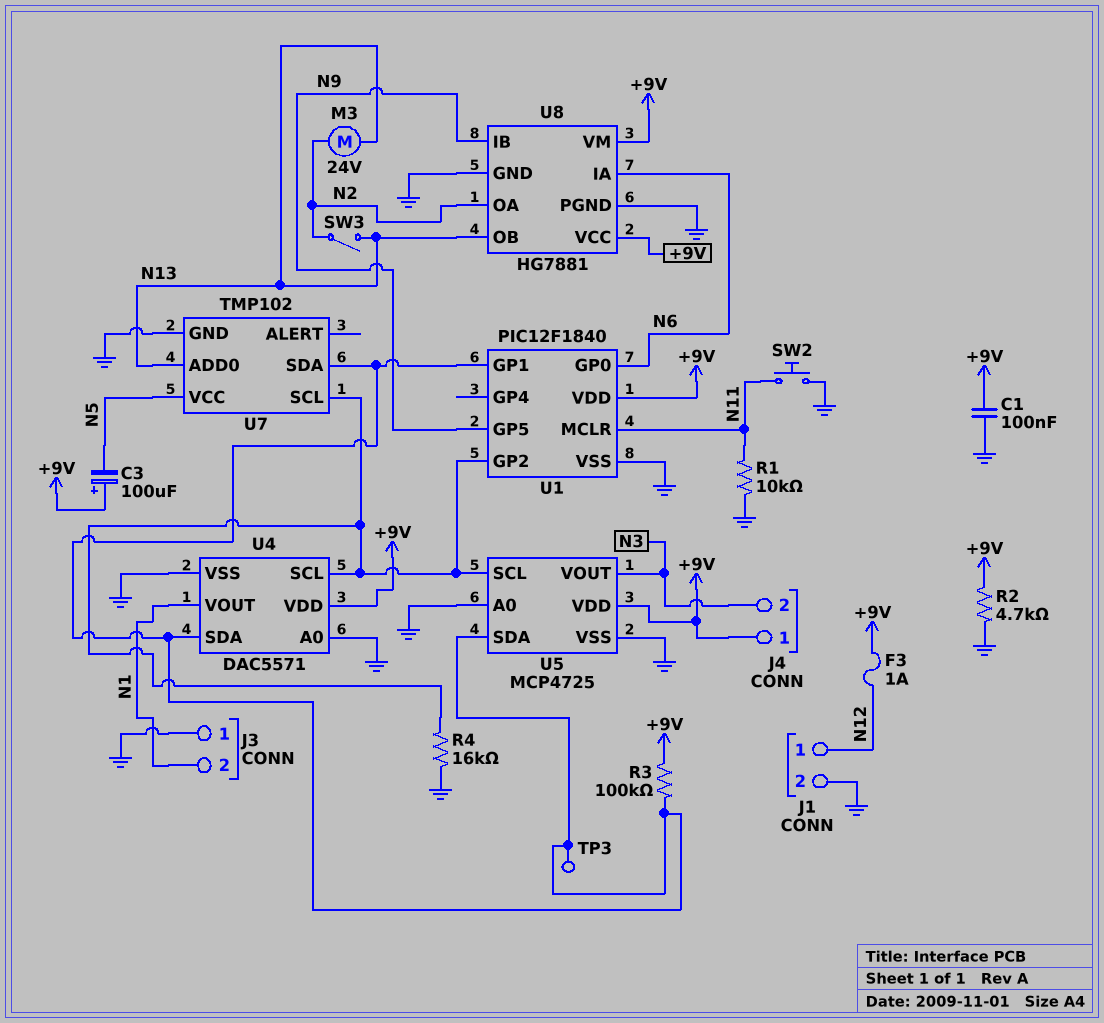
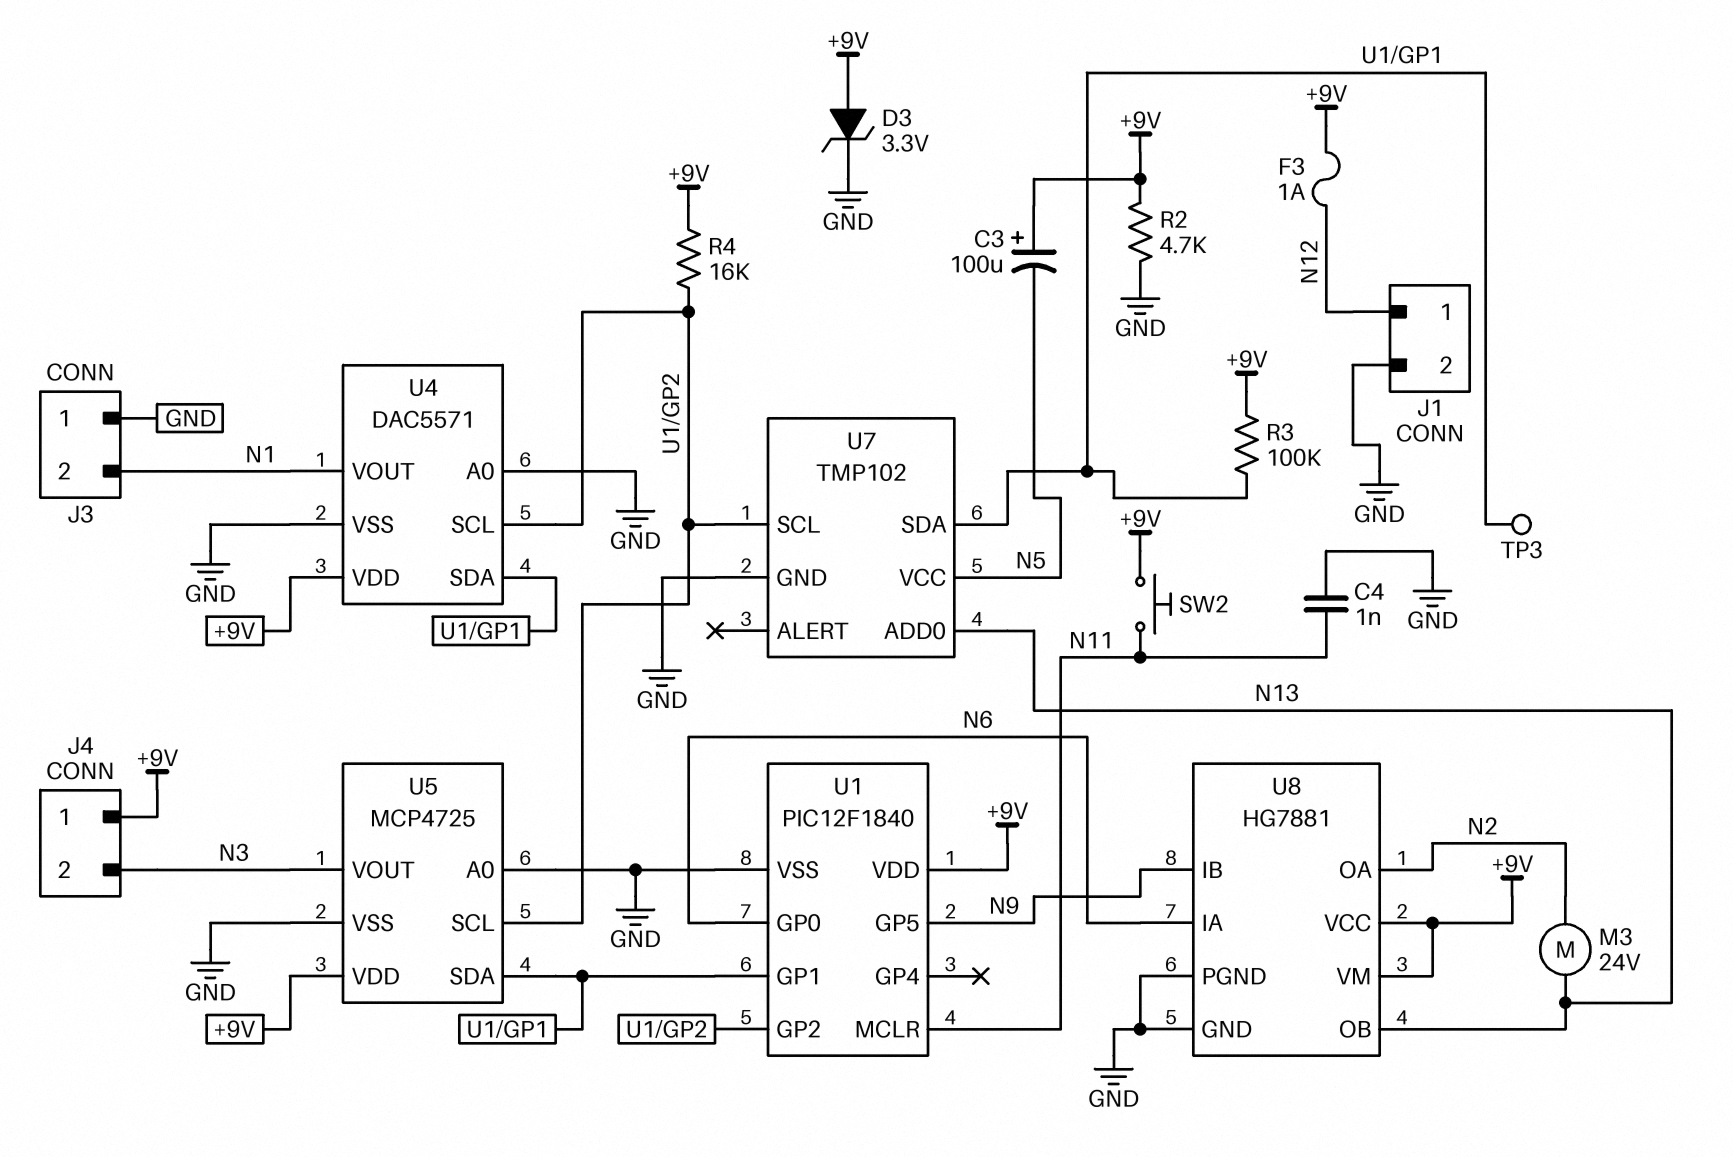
C1: 100nF (+9V, GND) -> none
C4: none -> 1nF (GND, N11)
D3: none -> zener 3.3V (A +9V, K GND)
R1: 10k (GND, N11) -> none
R4: 16k (GND, U1/GP2) -> 16k (+9V, U1/GP2)
SW2: button (GND, N11) -> button (+9V, N11)
SW3: switch (N2, N13) -> none

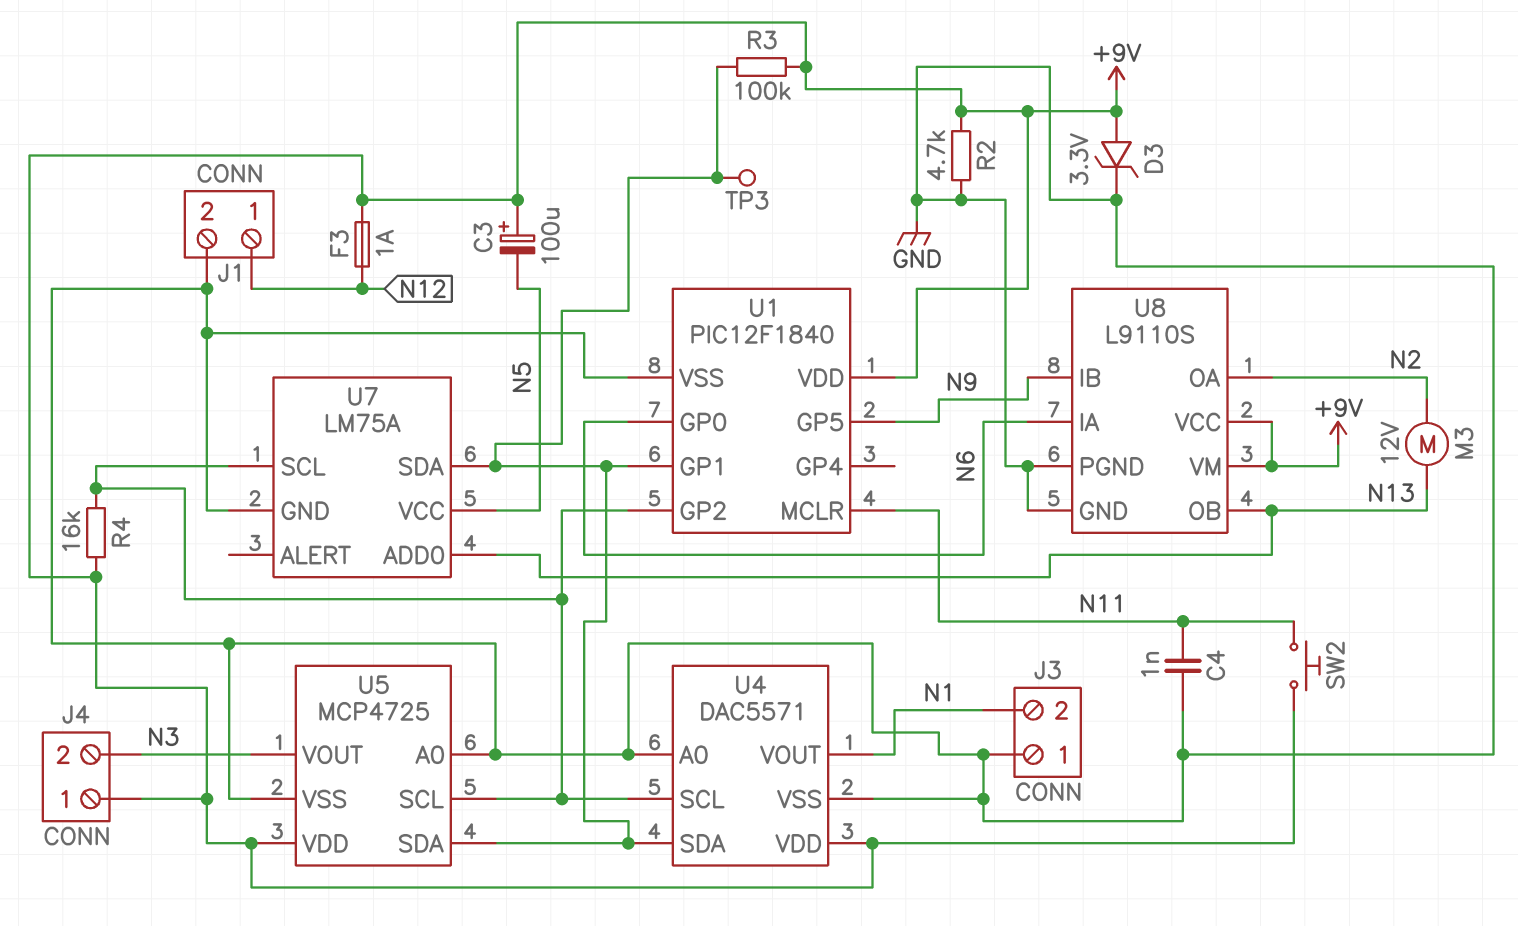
M3: motor 24V (N2, N13) -> motor 12V (N2, N13)
U7: TMP102 -> LM75A
U8: HG7881 -> L9110S

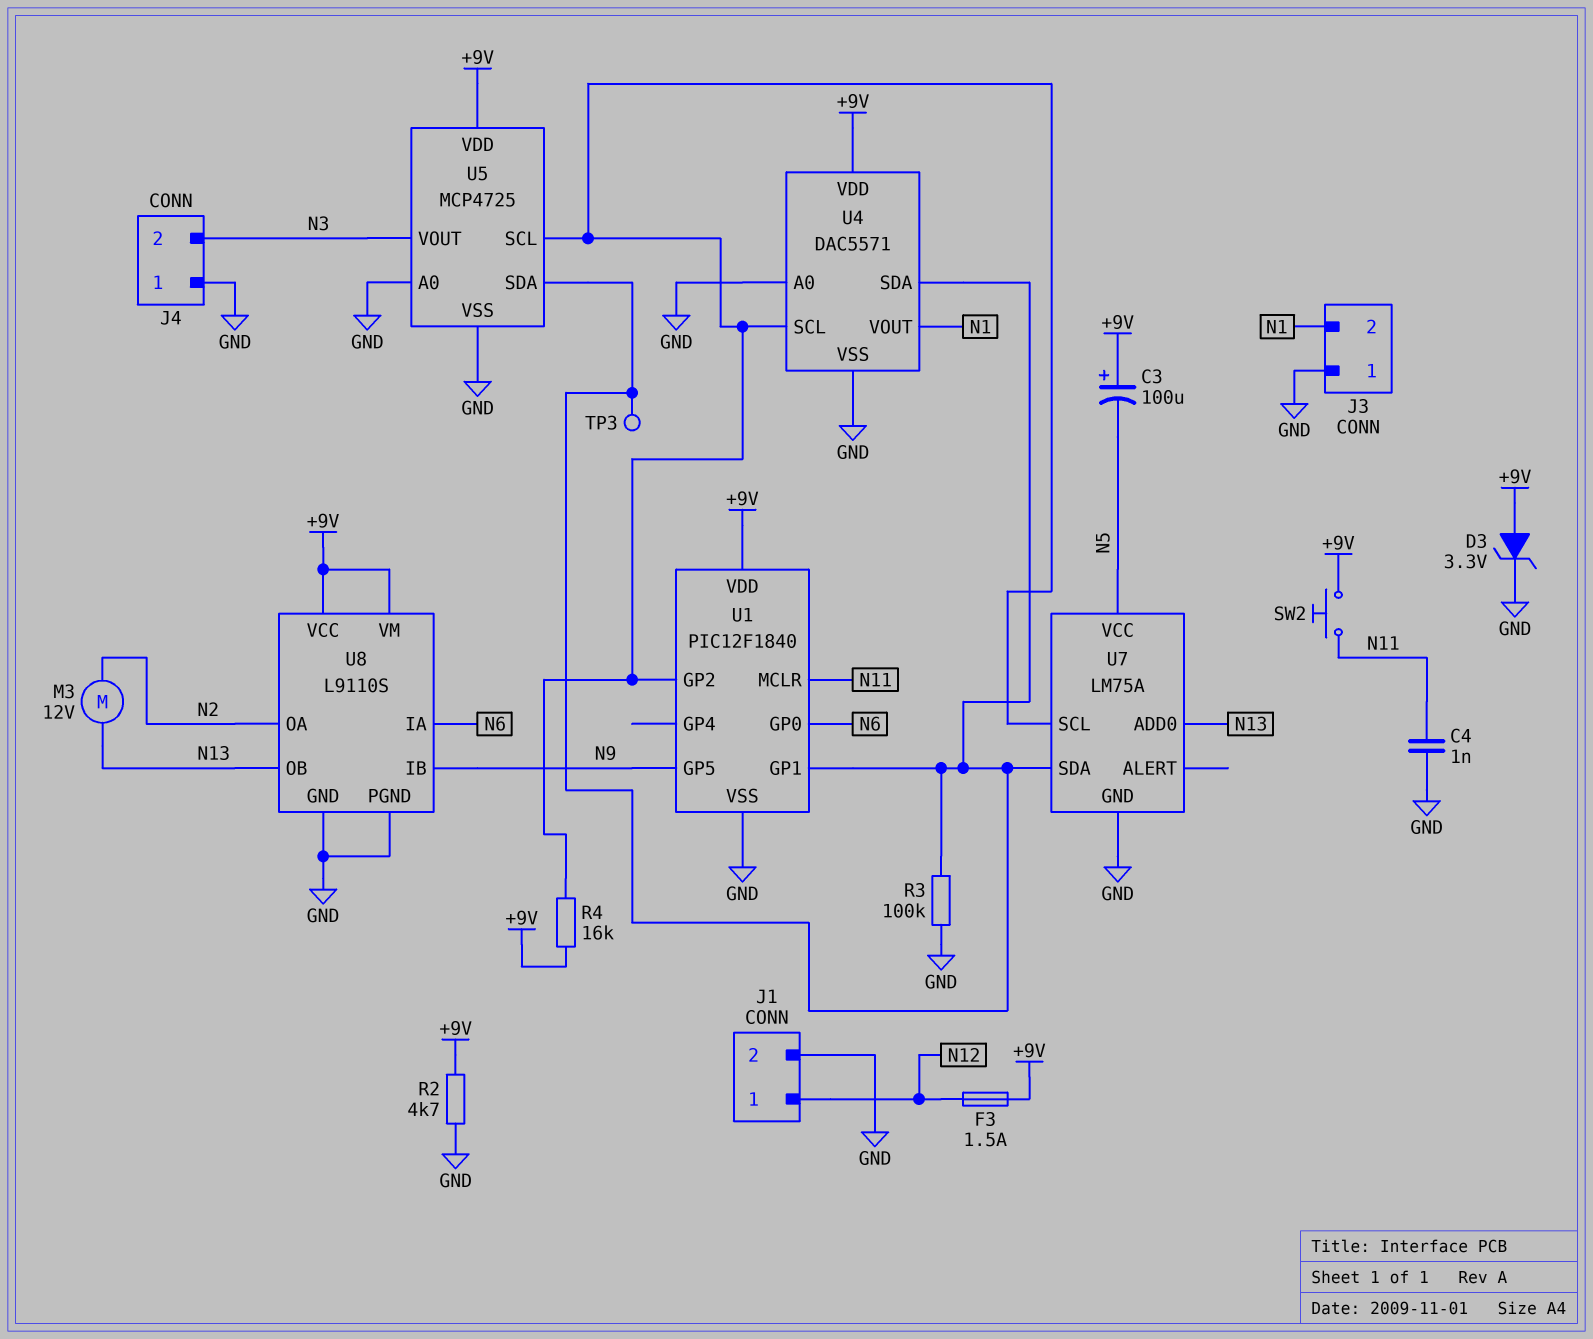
F3: 1A (+9V, N12) -> 1.5A (+9V, N12)
J4 pin 1: +9V -> GND
R3: 100k (+9V, U1/GP1) -> 100k (GND, U1/GP1)

